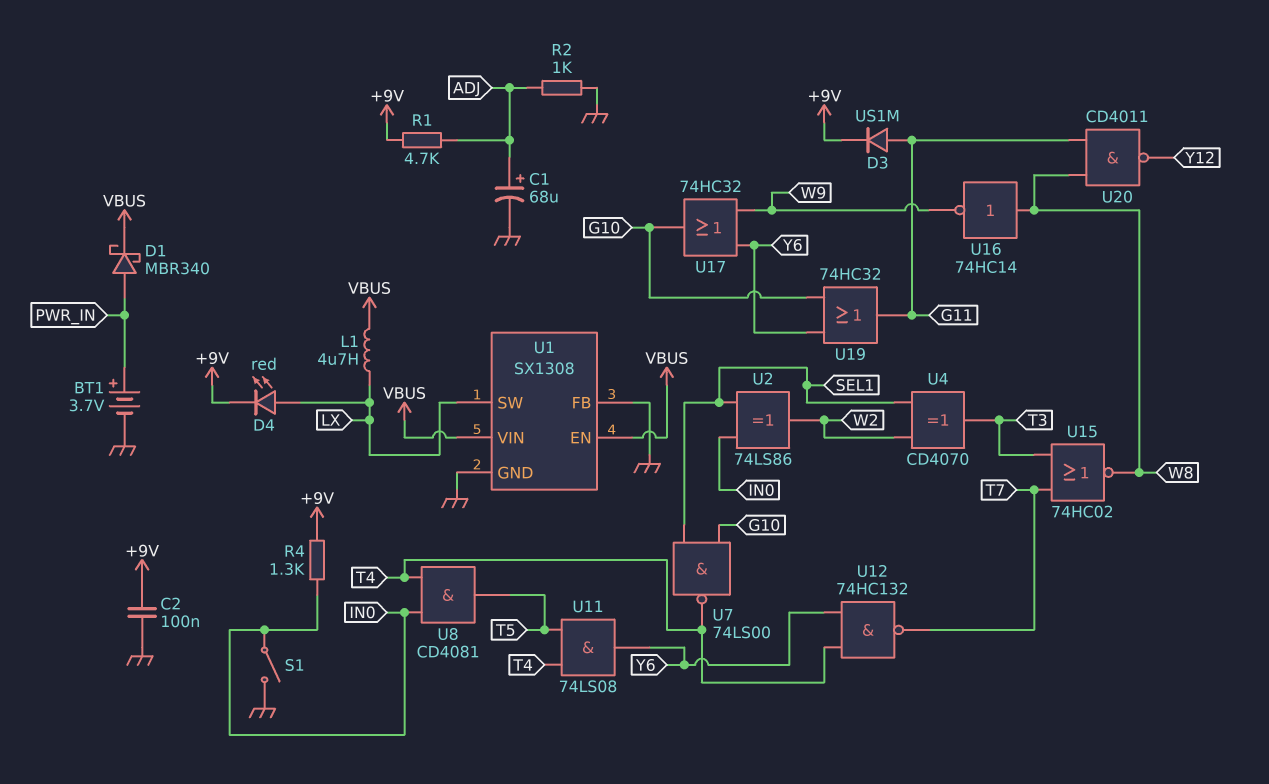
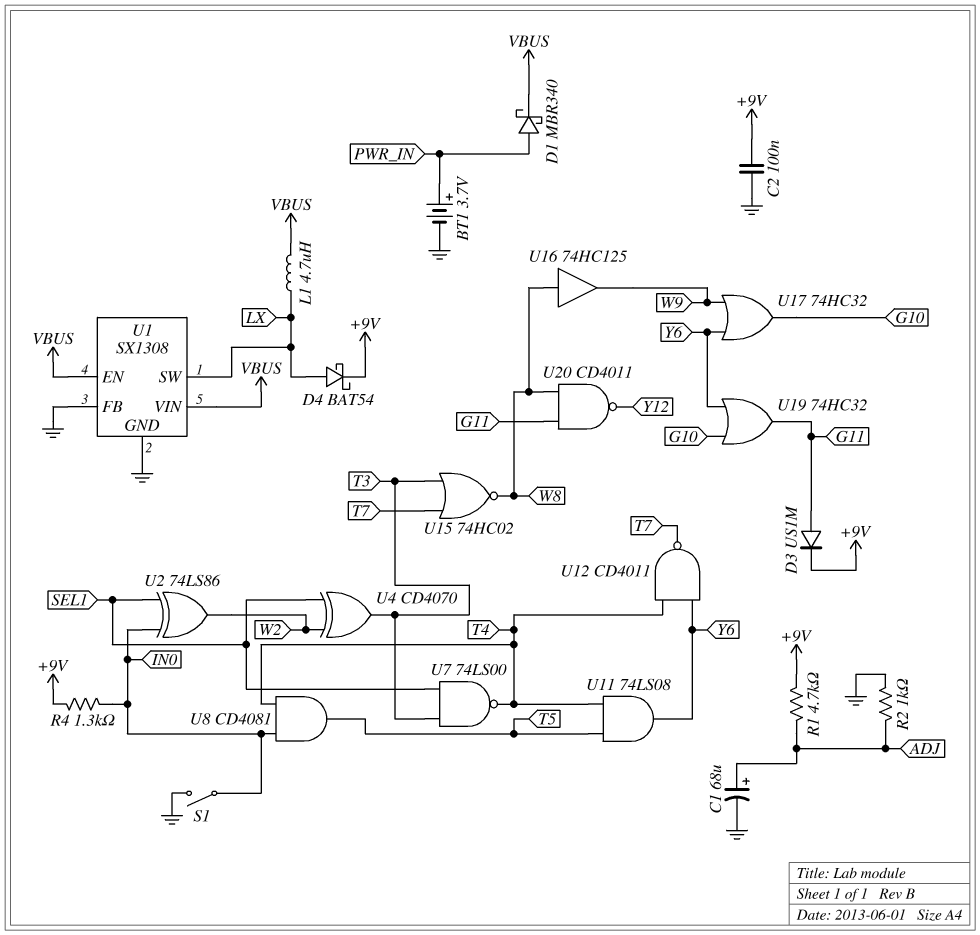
D4: LED red (A LX, K +9V) -> schottky BAT54 (A LX, K +9V)
U7: NAND 74LS00 (in G10, in SEL1, out T4) -> NAND 74LS00 (in SEL1, in T3, out T4)
U12: NAND 74HC132 (in T4, in Y6, out T7) -> NAND CD4011 (in T4, in Y6, out T7)
U16: NOT 74HC14 (in W8, out W9) -> buffer 74HC125 (in W8, out W9)

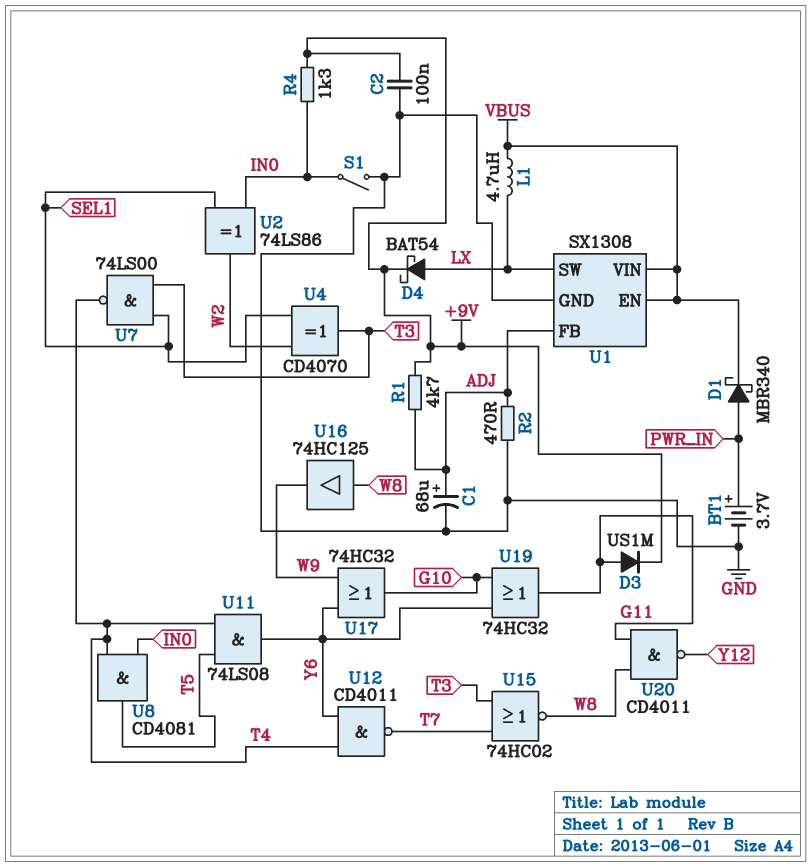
R2: 1k (ADJ, GND) -> 470 (ADJ, GND)
U1 pin FB: GND -> ADJ

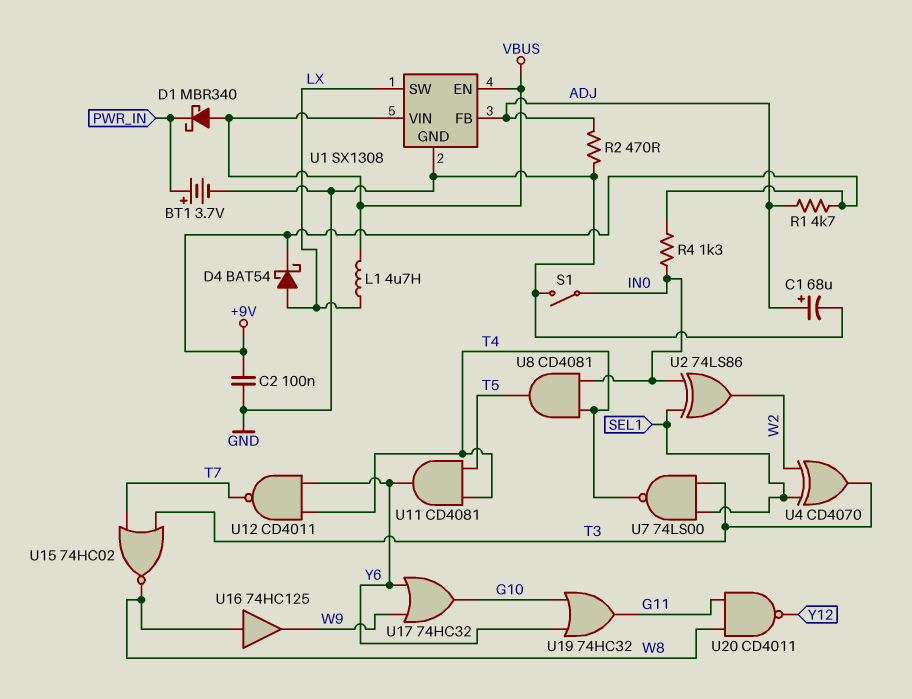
D1: schottky MBR340 (A PWR_IN, K VBUS) -> schottky MBR340 (A VBUS, K PWR_IN)
D3: diode US1M (A G11, K +9V) -> none
U11: AND 74LS08 (in T4, in T5, out Y6) -> AND CD4081 (in T4, in T5, out Y6)

